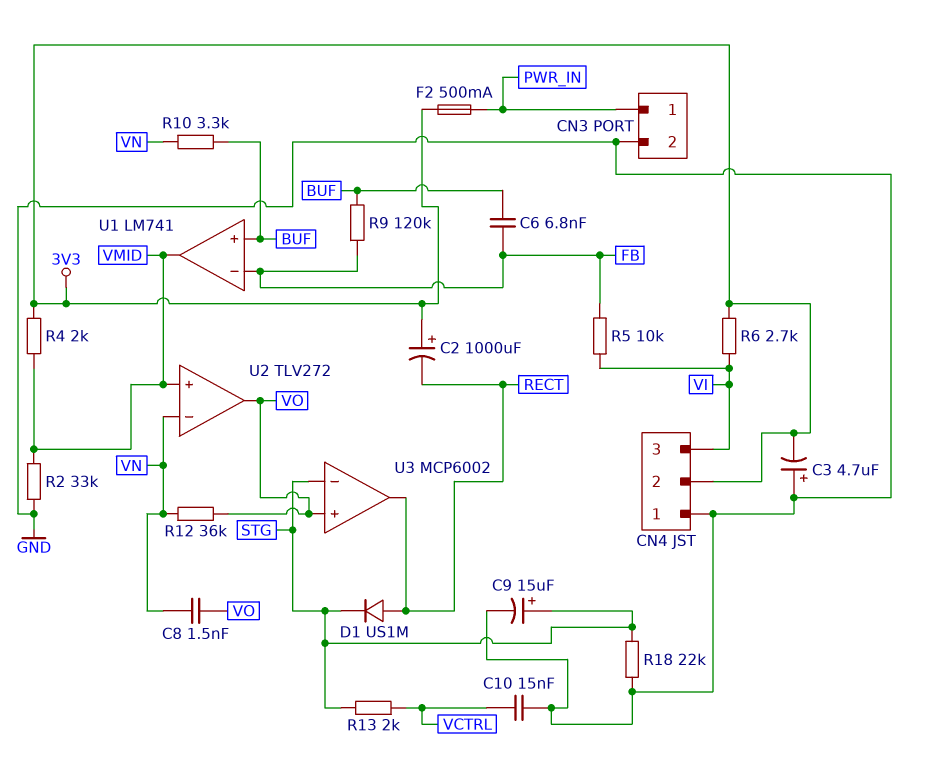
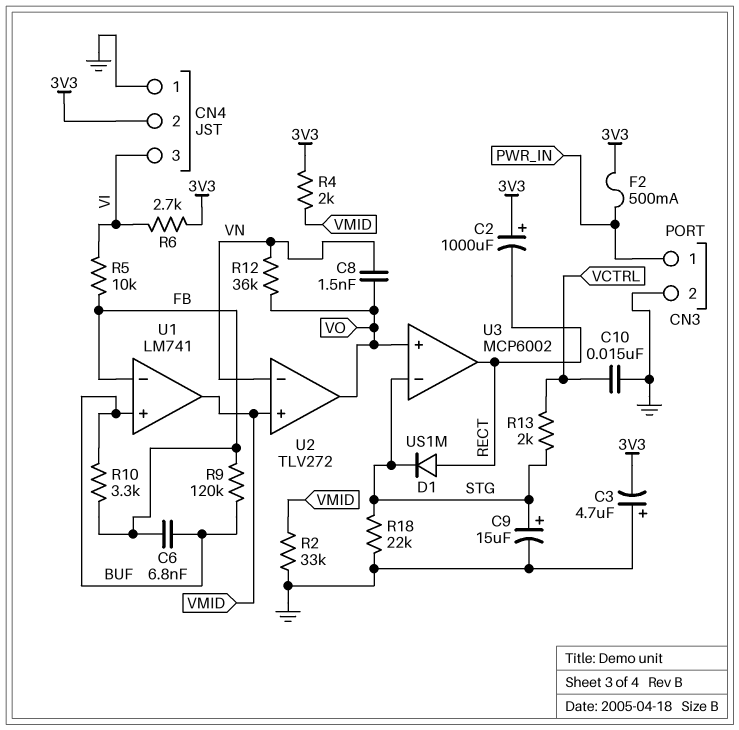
R10: 3.3k (BUF, VN) -> 3.3k (BUF, FB)

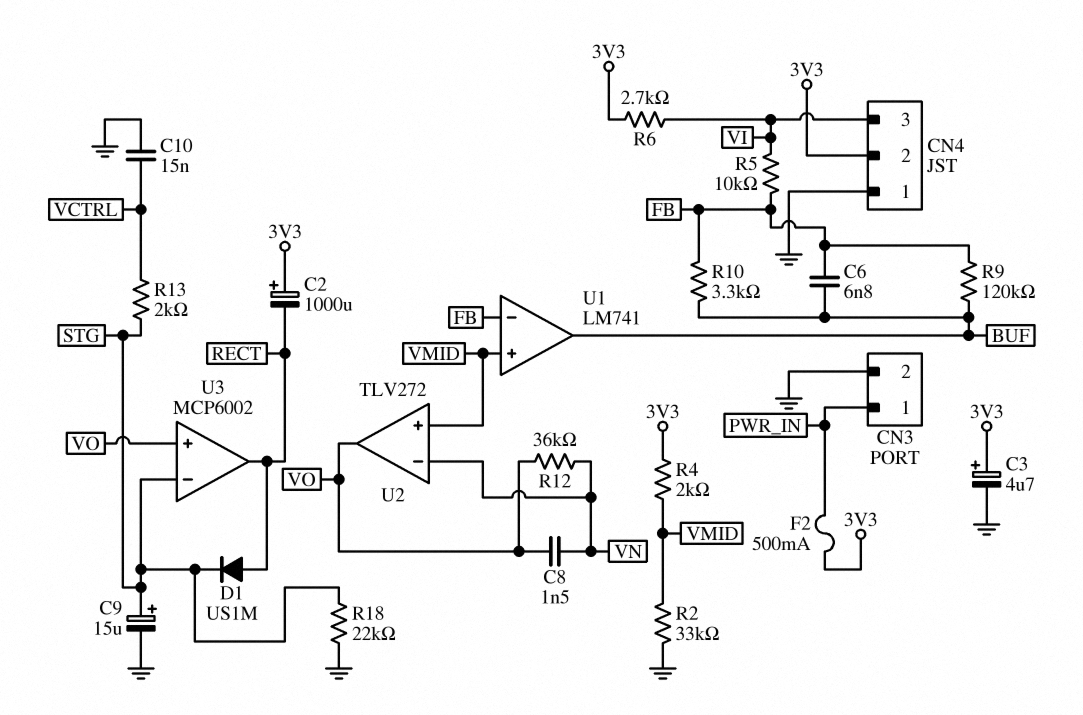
C3: 4.7uF (plus GND, minus 3V3) -> 4.7uF (plus 3V3, minus GND)
U1 pin in+: BUF -> VMID
U1 pin out: VMID -> BUF

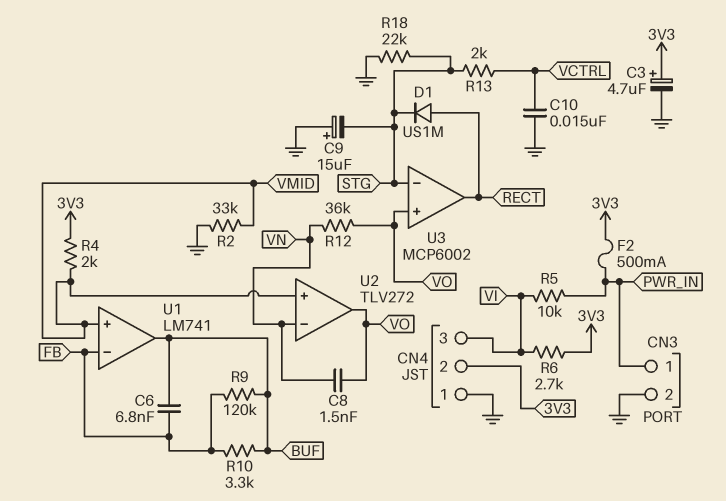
C2: 1000uF (plus 3V3, minus RECT) -> none
C9: 15uF (plus STG, minus GND) -> 15uF (plus GND, minus STG)
R5: 10k (FB, VI) -> 10k (PWR_IN, VI)

